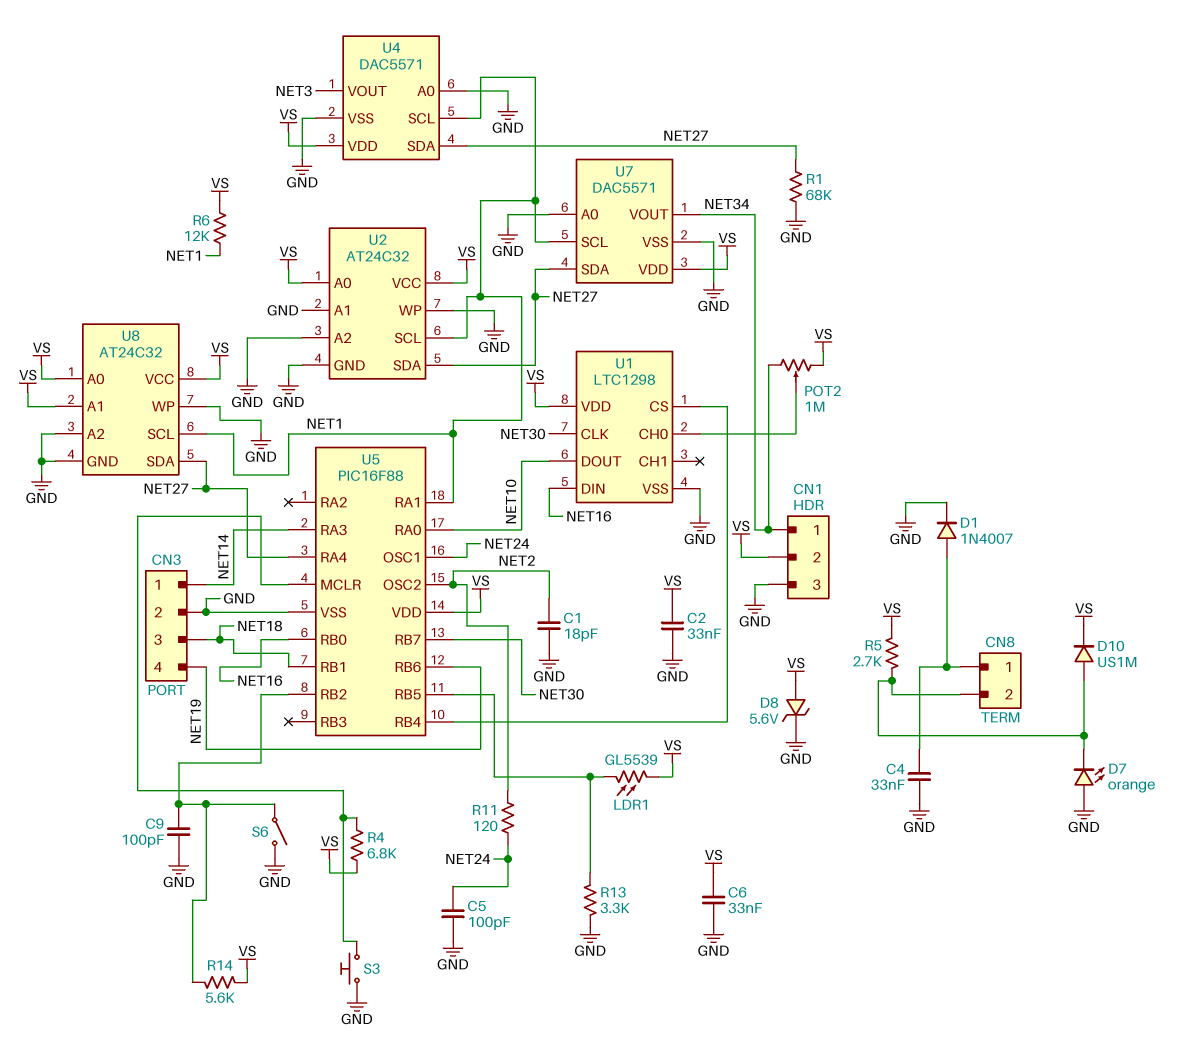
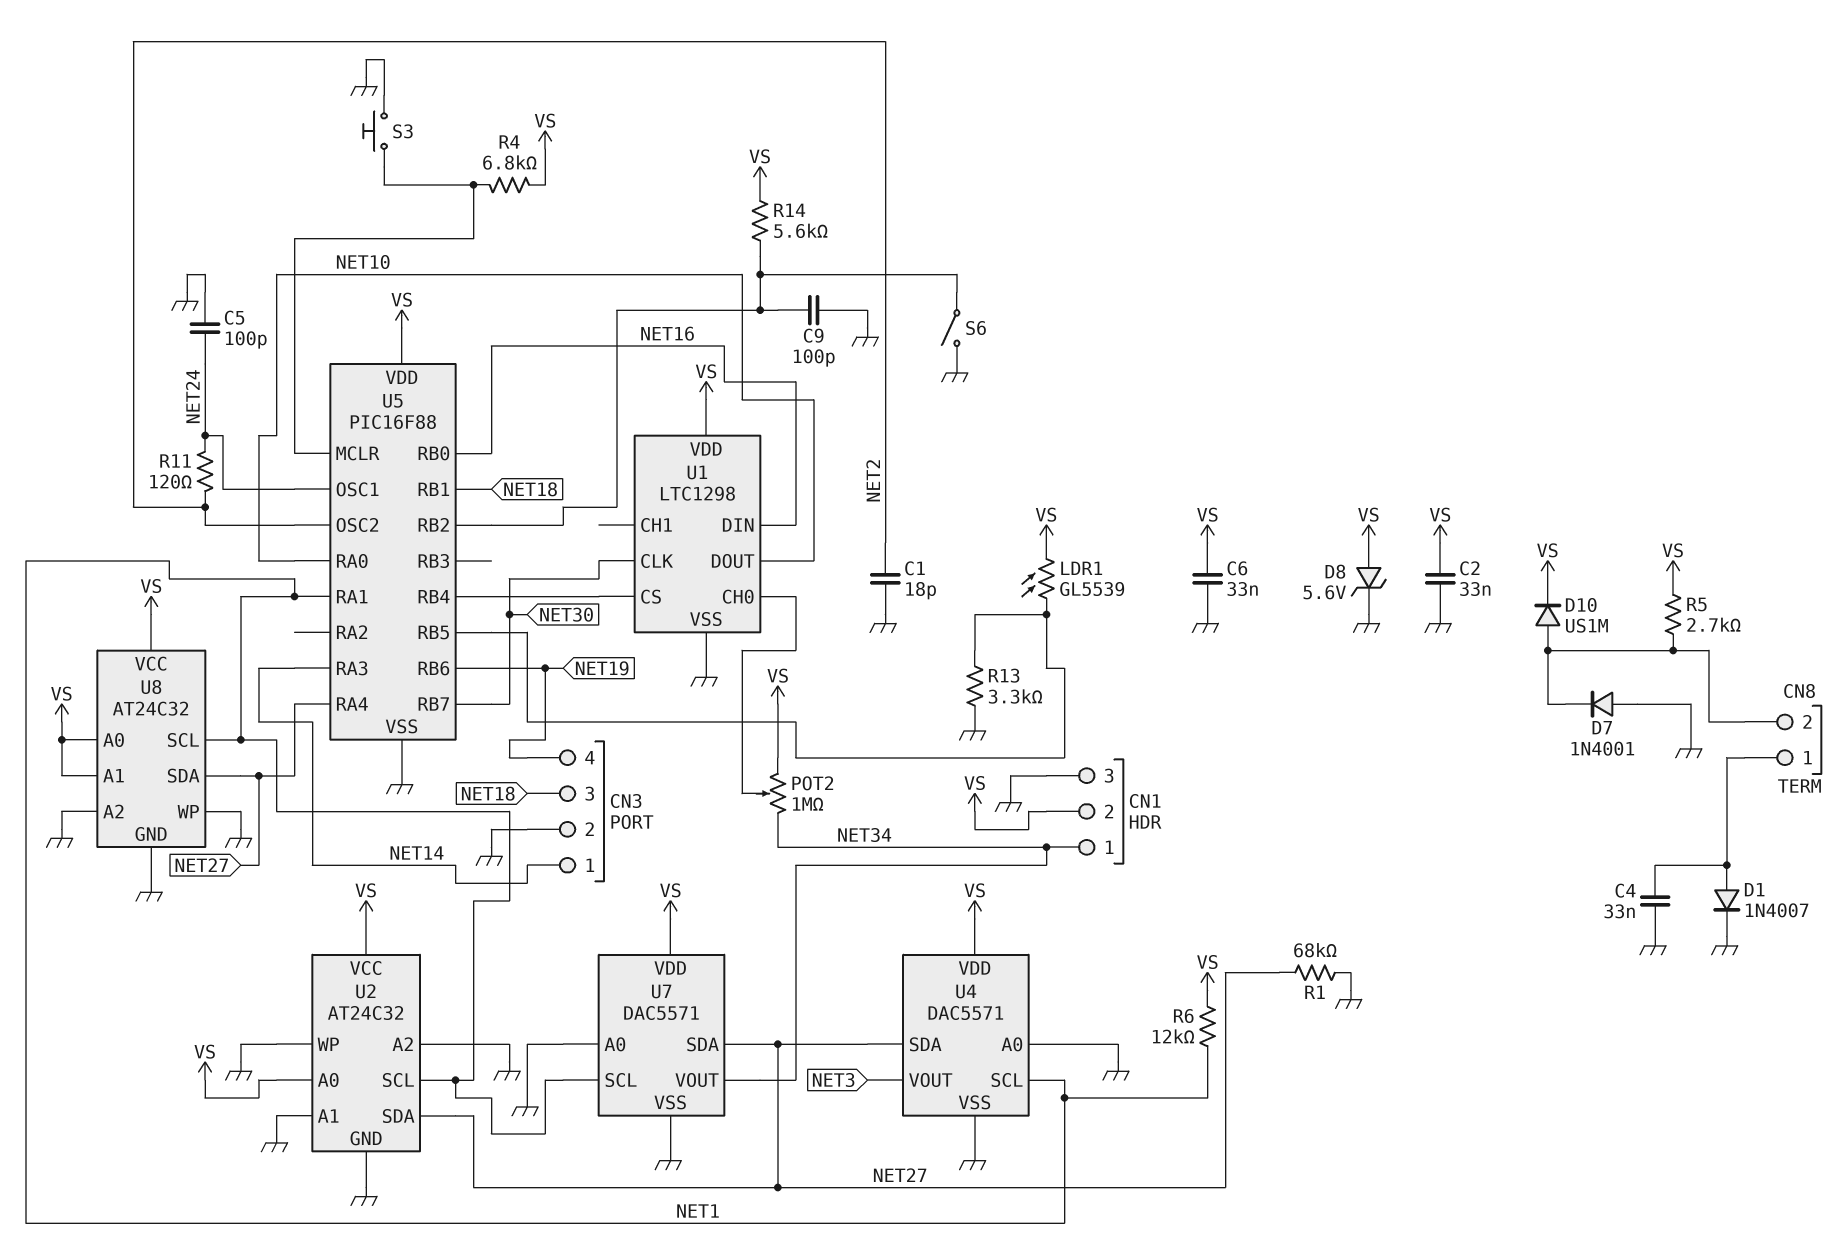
D7: LED orange (A GND, K CN8/2) -> diode 1N4001 (A GND, K CN8/2)

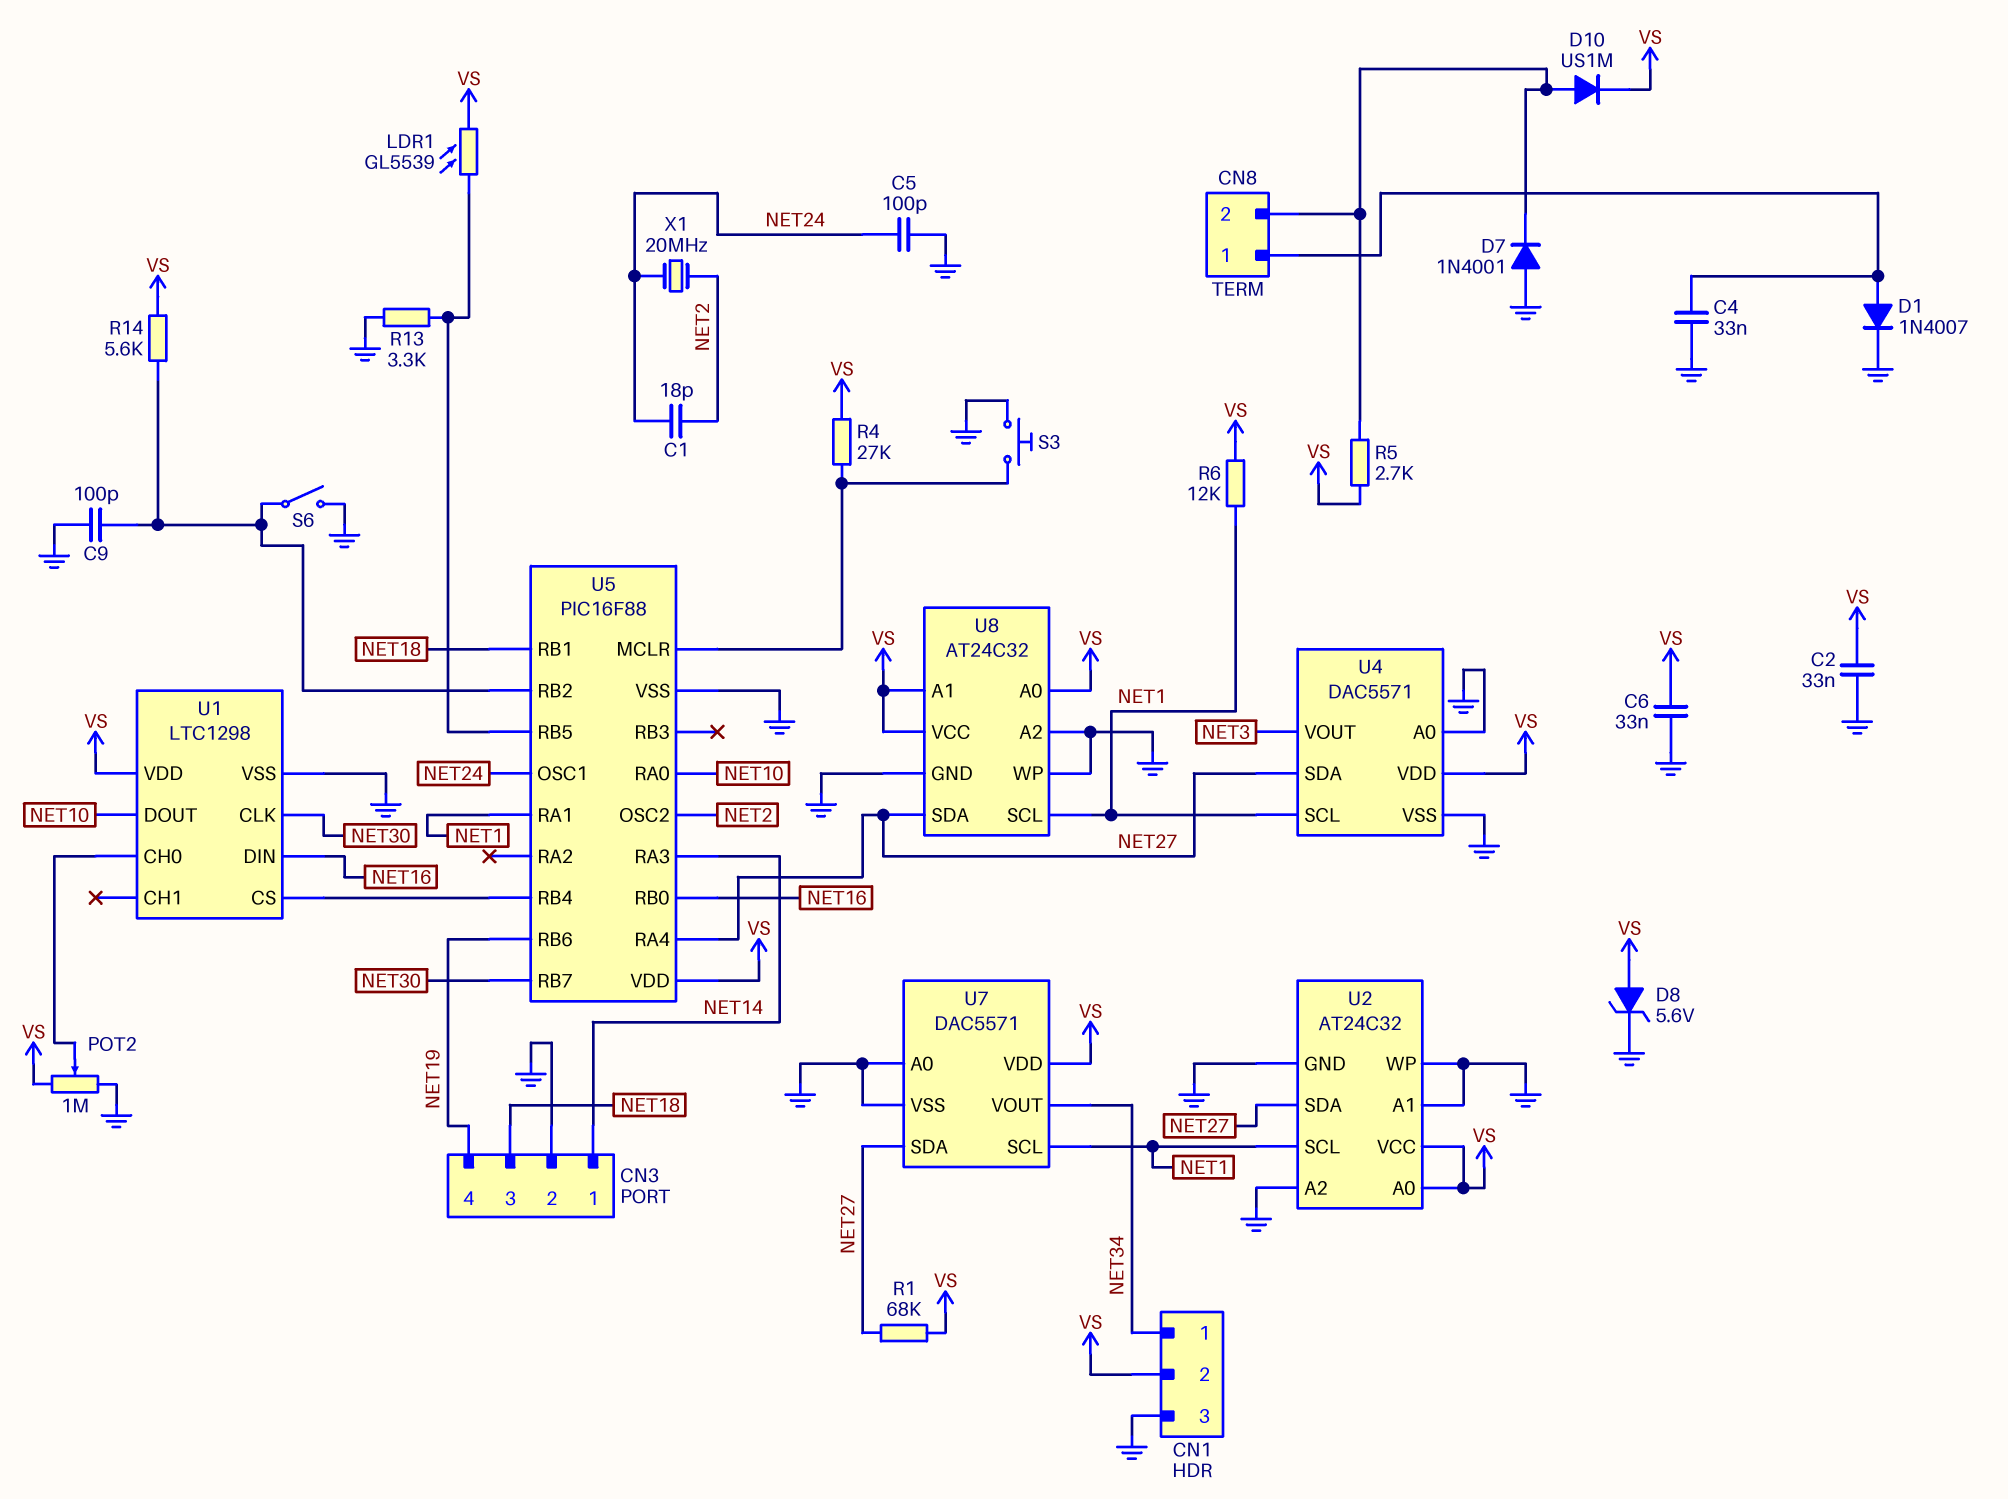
C1: 18pF (GND, NET2) -> 18pF (NET2, NET24)
POT2: 1M (NET34, VS, wiper U1/CH0) -> 1M (GND, VS, wiper U1/CH0)
R1: 68k (GND, NET27) -> 68k (NET27, VS)
R4: 6.8k (U5/MCLR, VS) -> 27k (U5/MCLR, VS)
R11: 120 (NET2, NET24) -> none
X1: none -> 20MHz (NET2, NET24)

